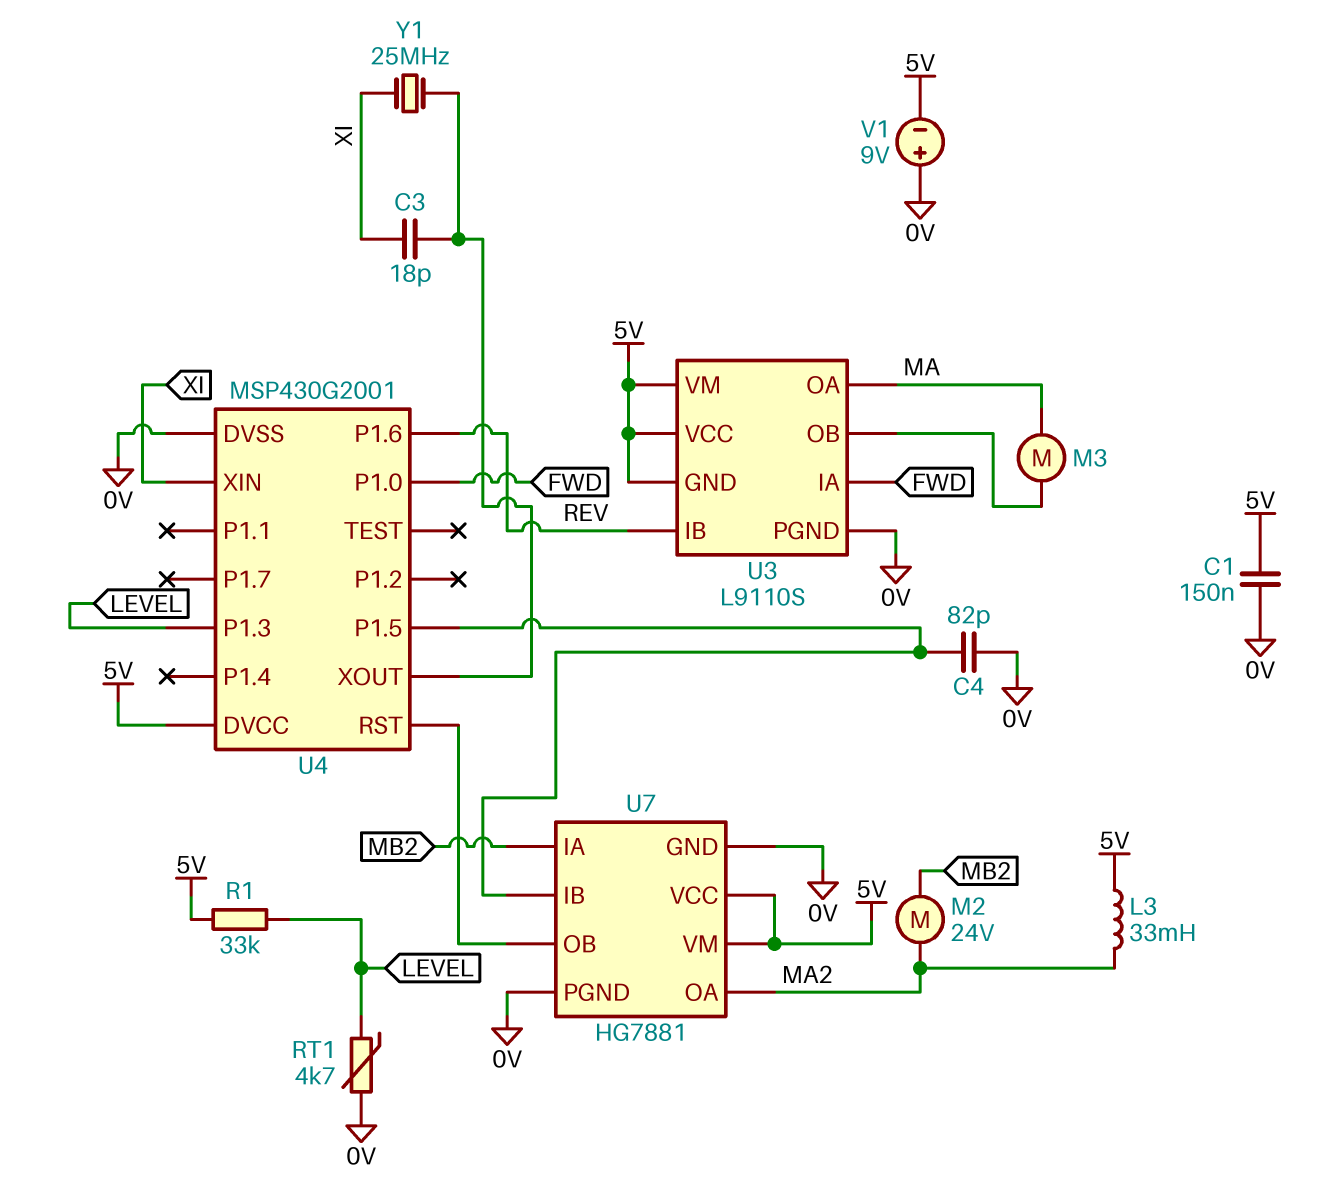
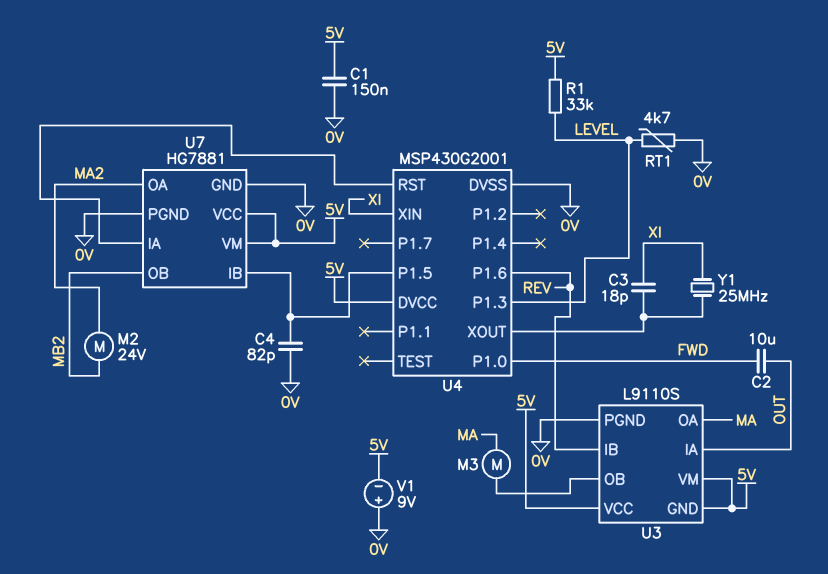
C2: none -> 10uF (FWD, OUT)
L3: 33mH (5V, MA2) -> none
U3 pin IA: FWD -> OUT
U7 pin IA: MB2 -> U4/RST
U7 pin OB: U4/RST -> MB2

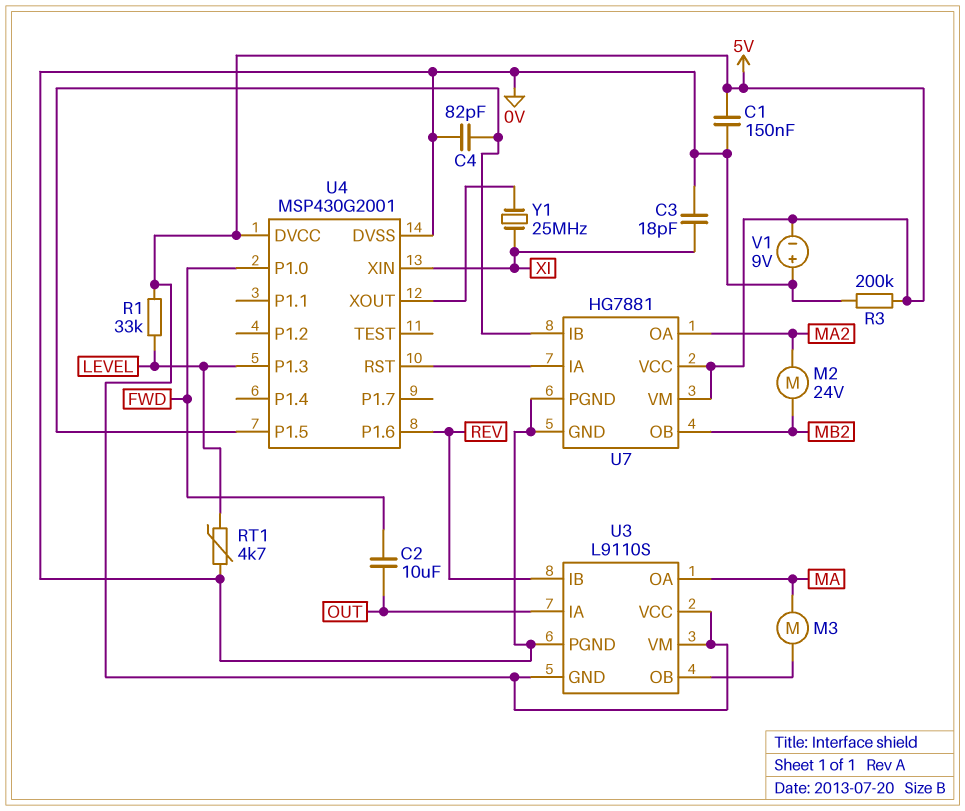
C3: 18pF (U4/XOUT, XI) -> 18pF (0V, XI)
R3: none -> 200k (0V, 5V)

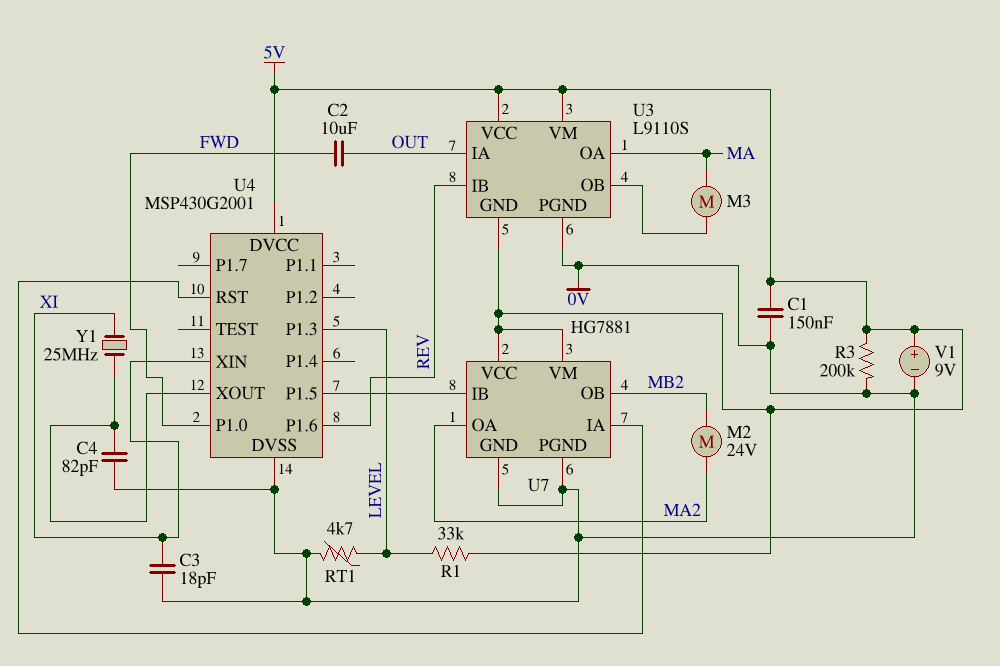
C4: 82pF (0V, U4/P1.5) -> 82pF (0V, U4/XOUT)
V1: 9V (plus 0V, minus 5V) -> 9V (plus 5V, minus 0V)

